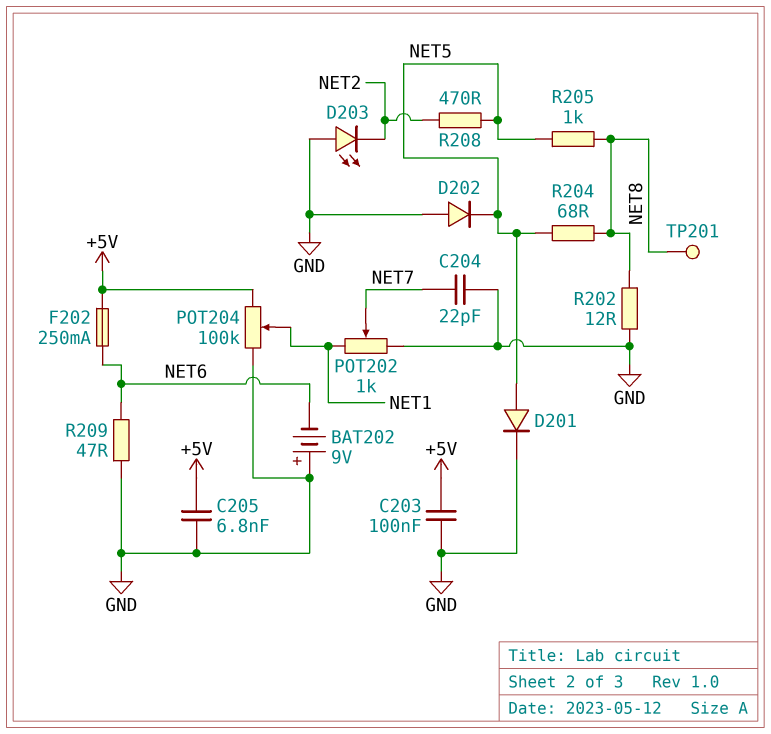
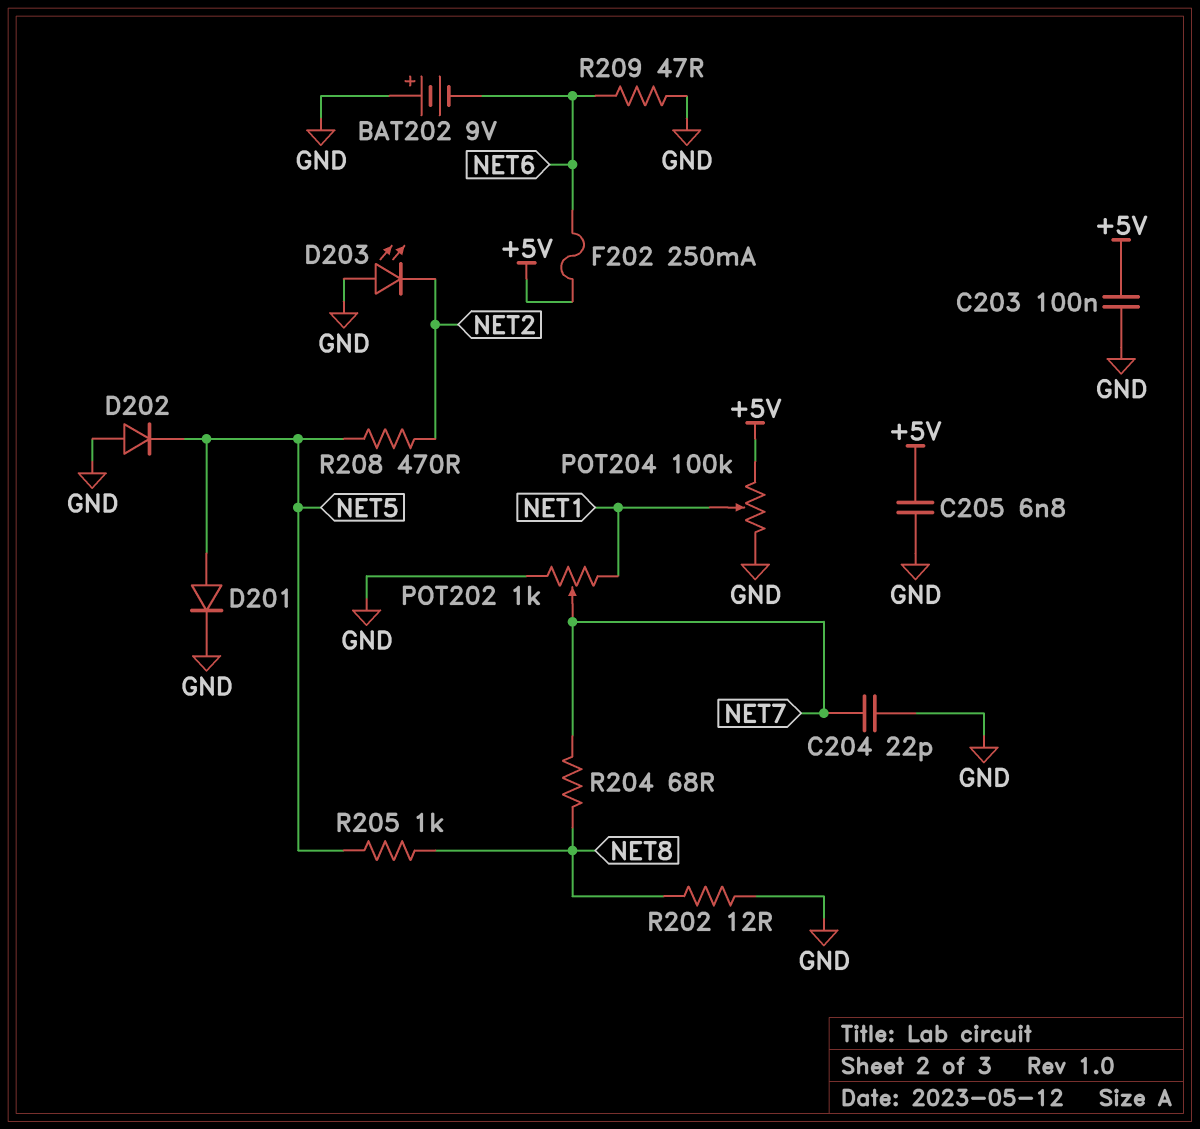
R204: 68 (NET5, NET8) -> 68 (NET7, NET8)
TP201: test point (NET8) -> none

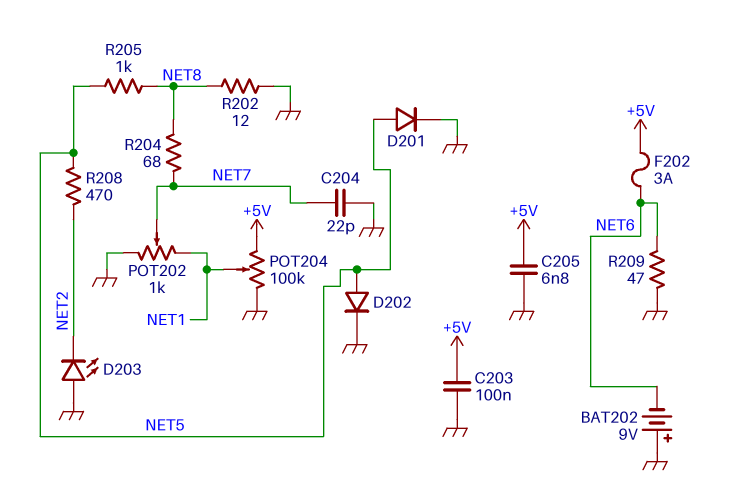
D202: diode (A GND, K NET5) -> diode (A NET5, K GND)
F202: 250mA (+5V, NET6) -> 3A (+5V, NET6)

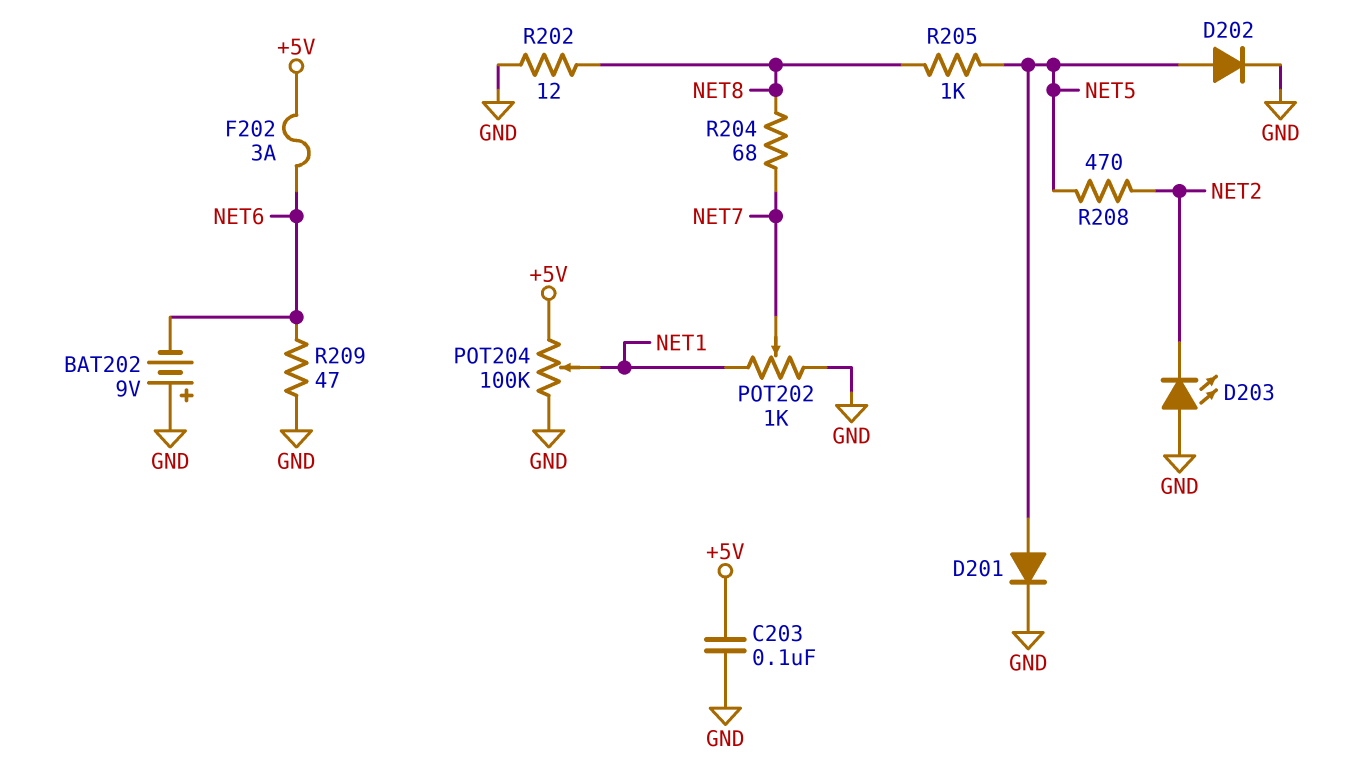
C204: 22pF (GND, NET7) -> none
C205: 6.8nF (+5V, GND) -> none

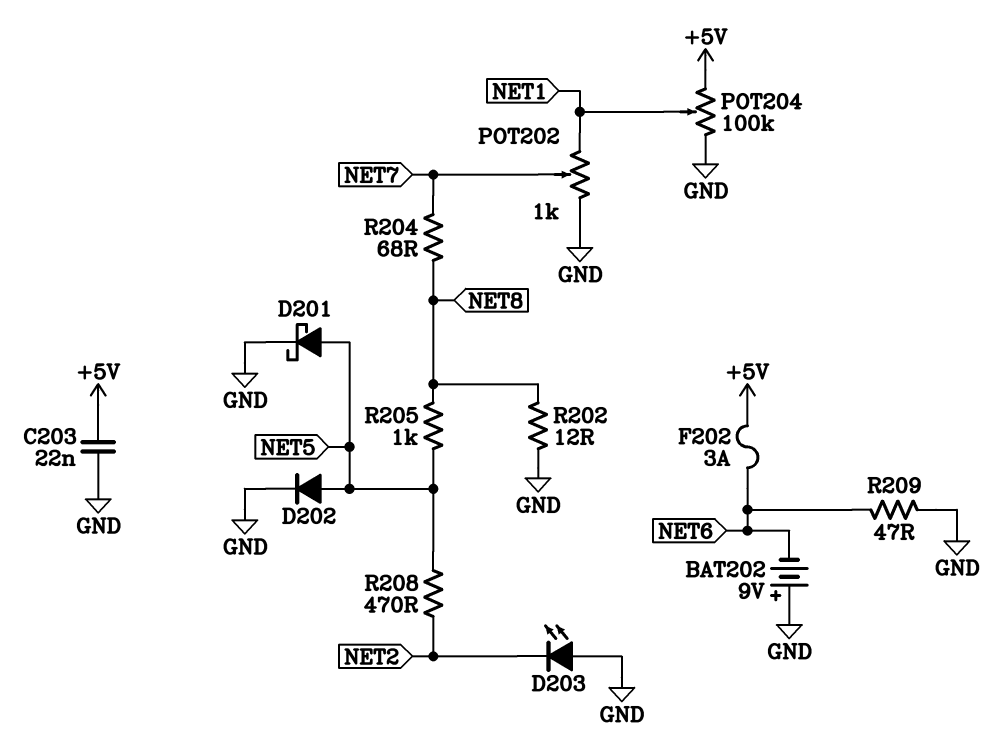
C203: 100nF (+5V, GND) -> 22nF (+5V, GND)
D201: diode (A NET5, K GND) -> schottky (A NET5, K GND)

